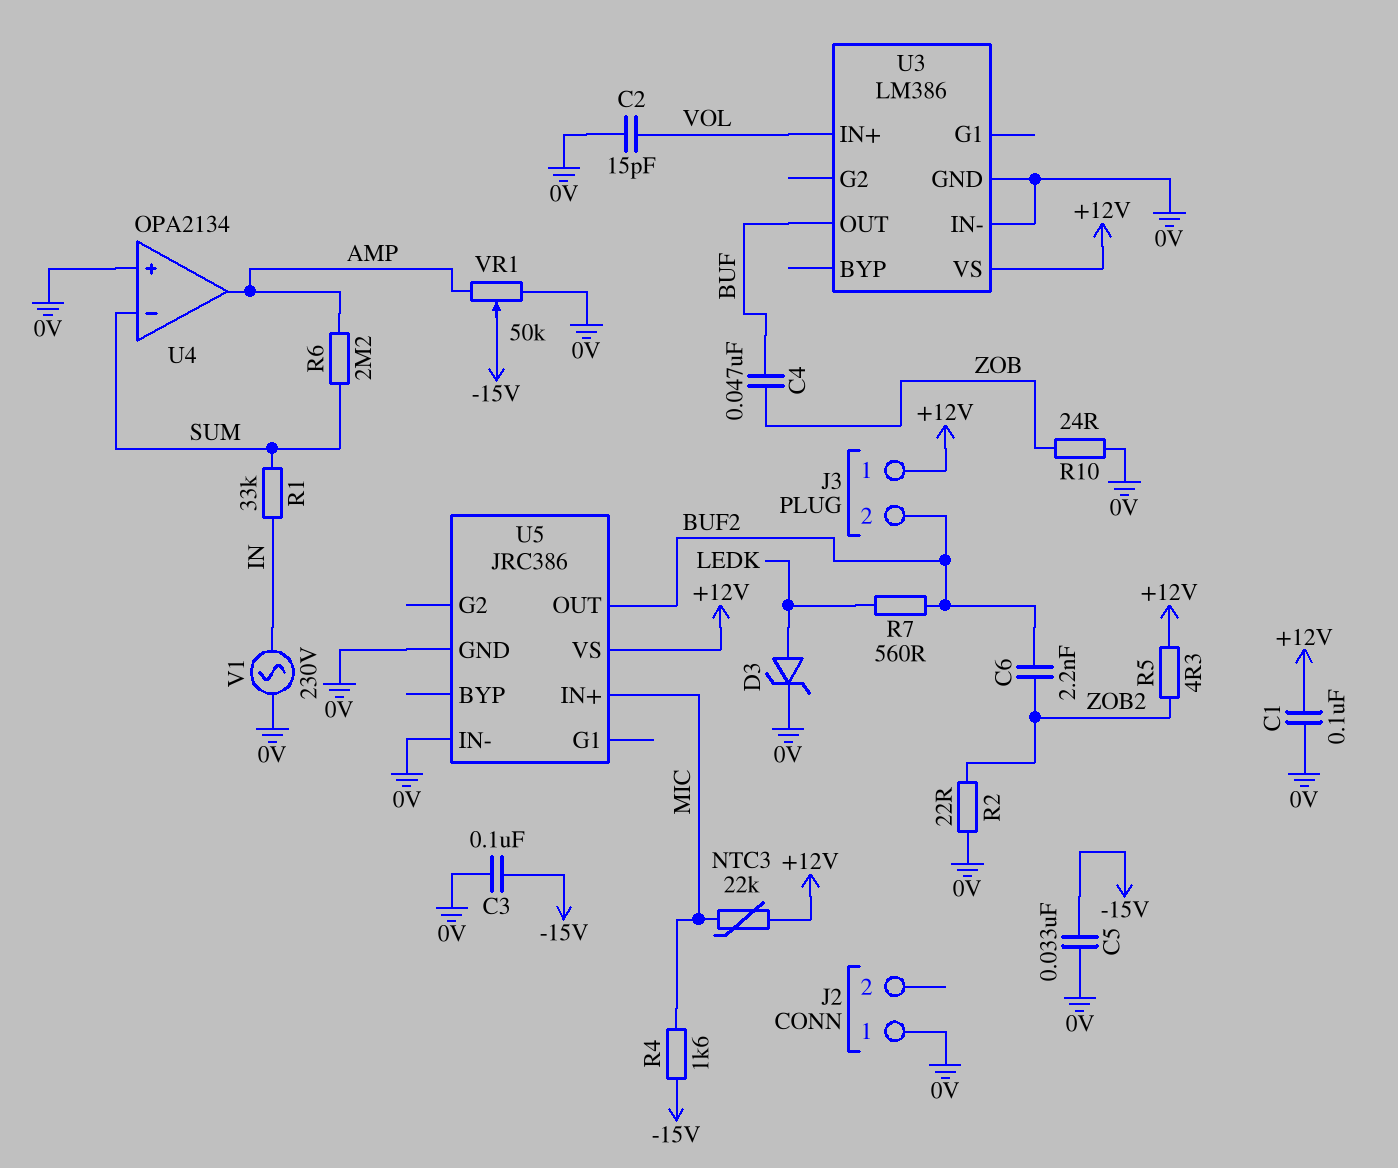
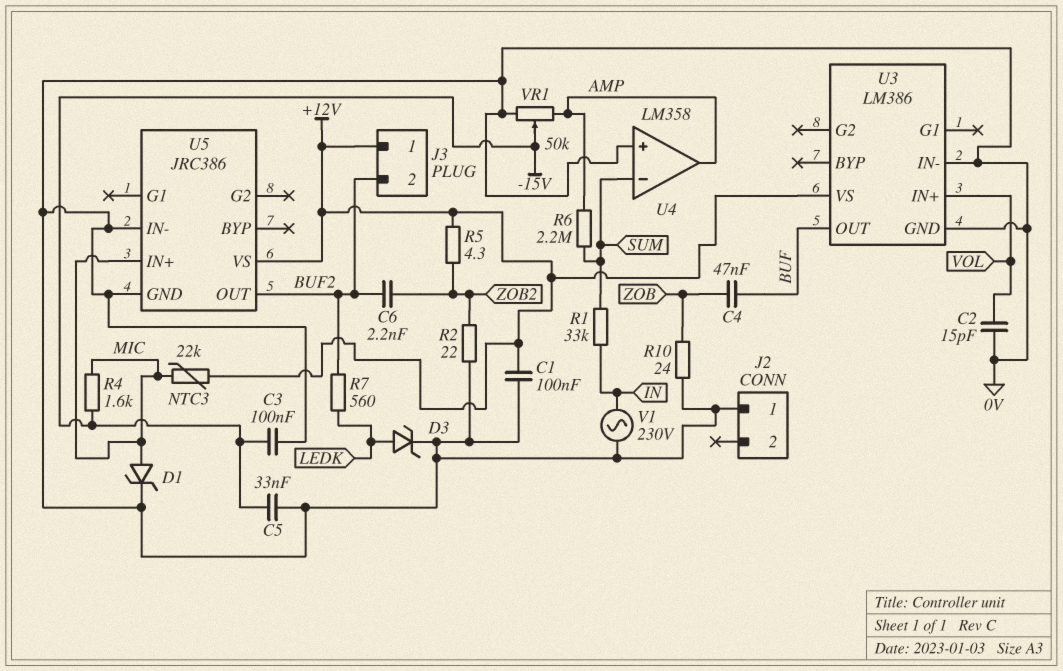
D1: none -> zener (A MIC, K 0V)
U4: OPA2134 -> LM358

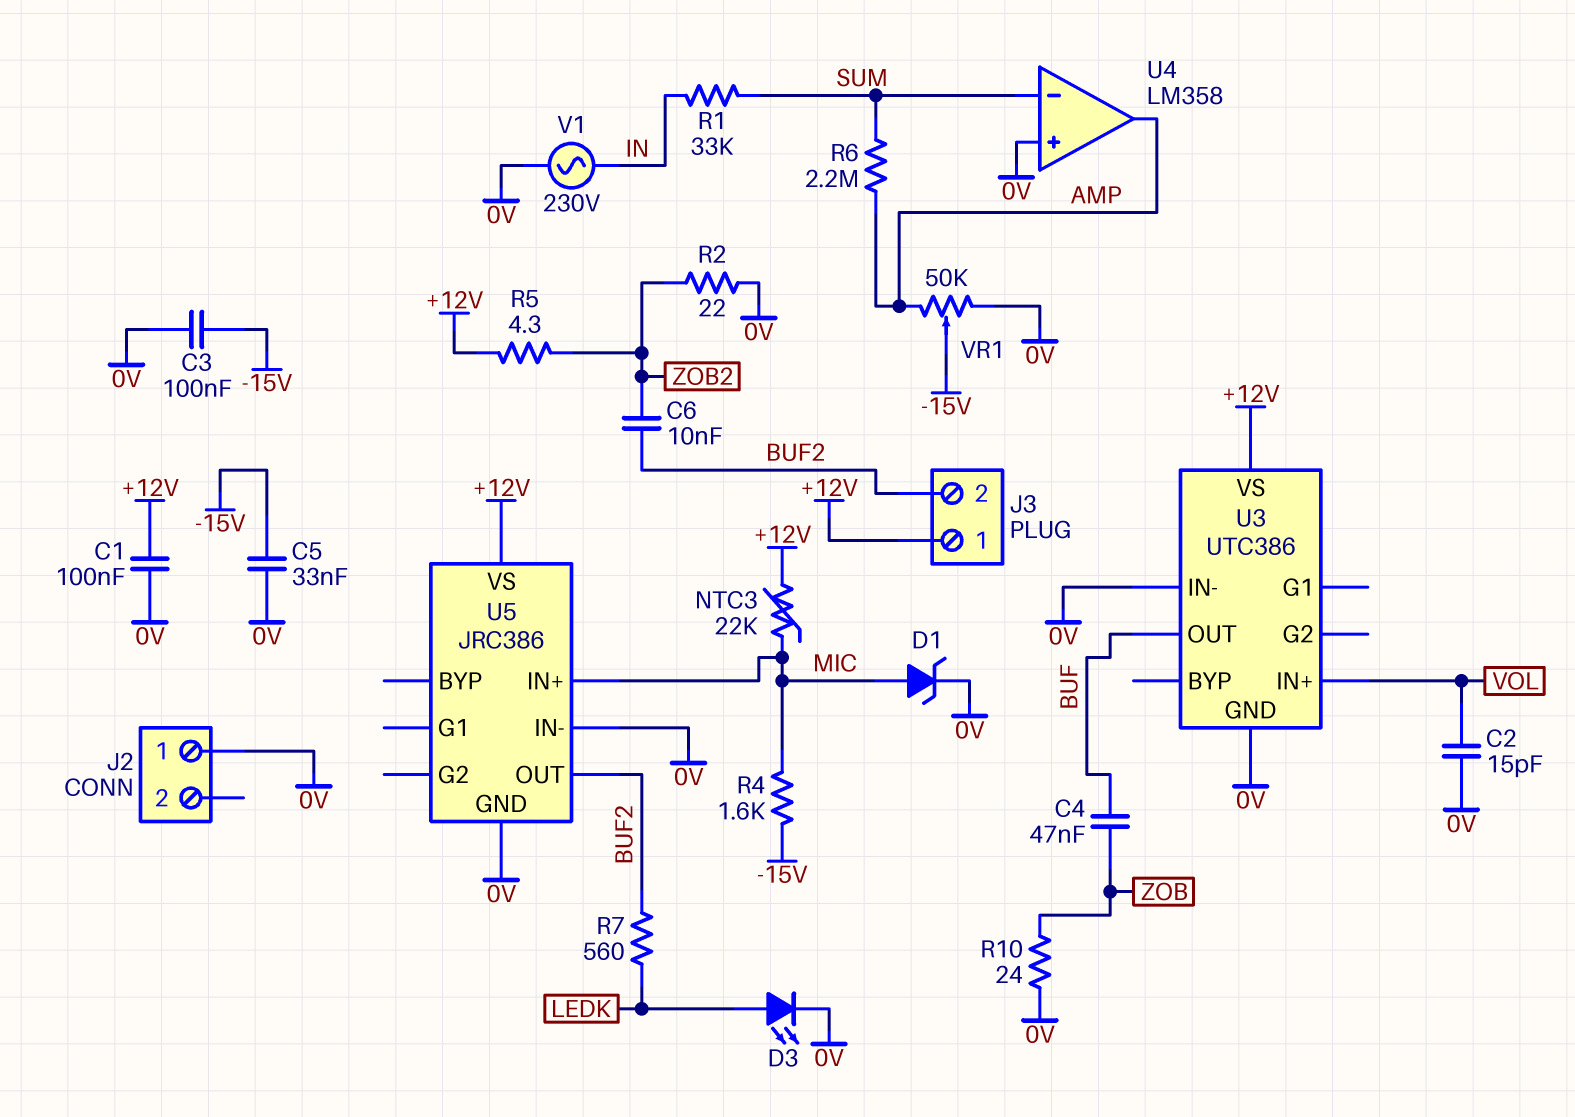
C6: 2.2nF (BUF2, ZOB2) -> 10nF (BUF2, ZOB2)
D3: zener (A LEDK, K 0V) -> LED (A LEDK, K 0V)
U3: LM386 -> UTC386

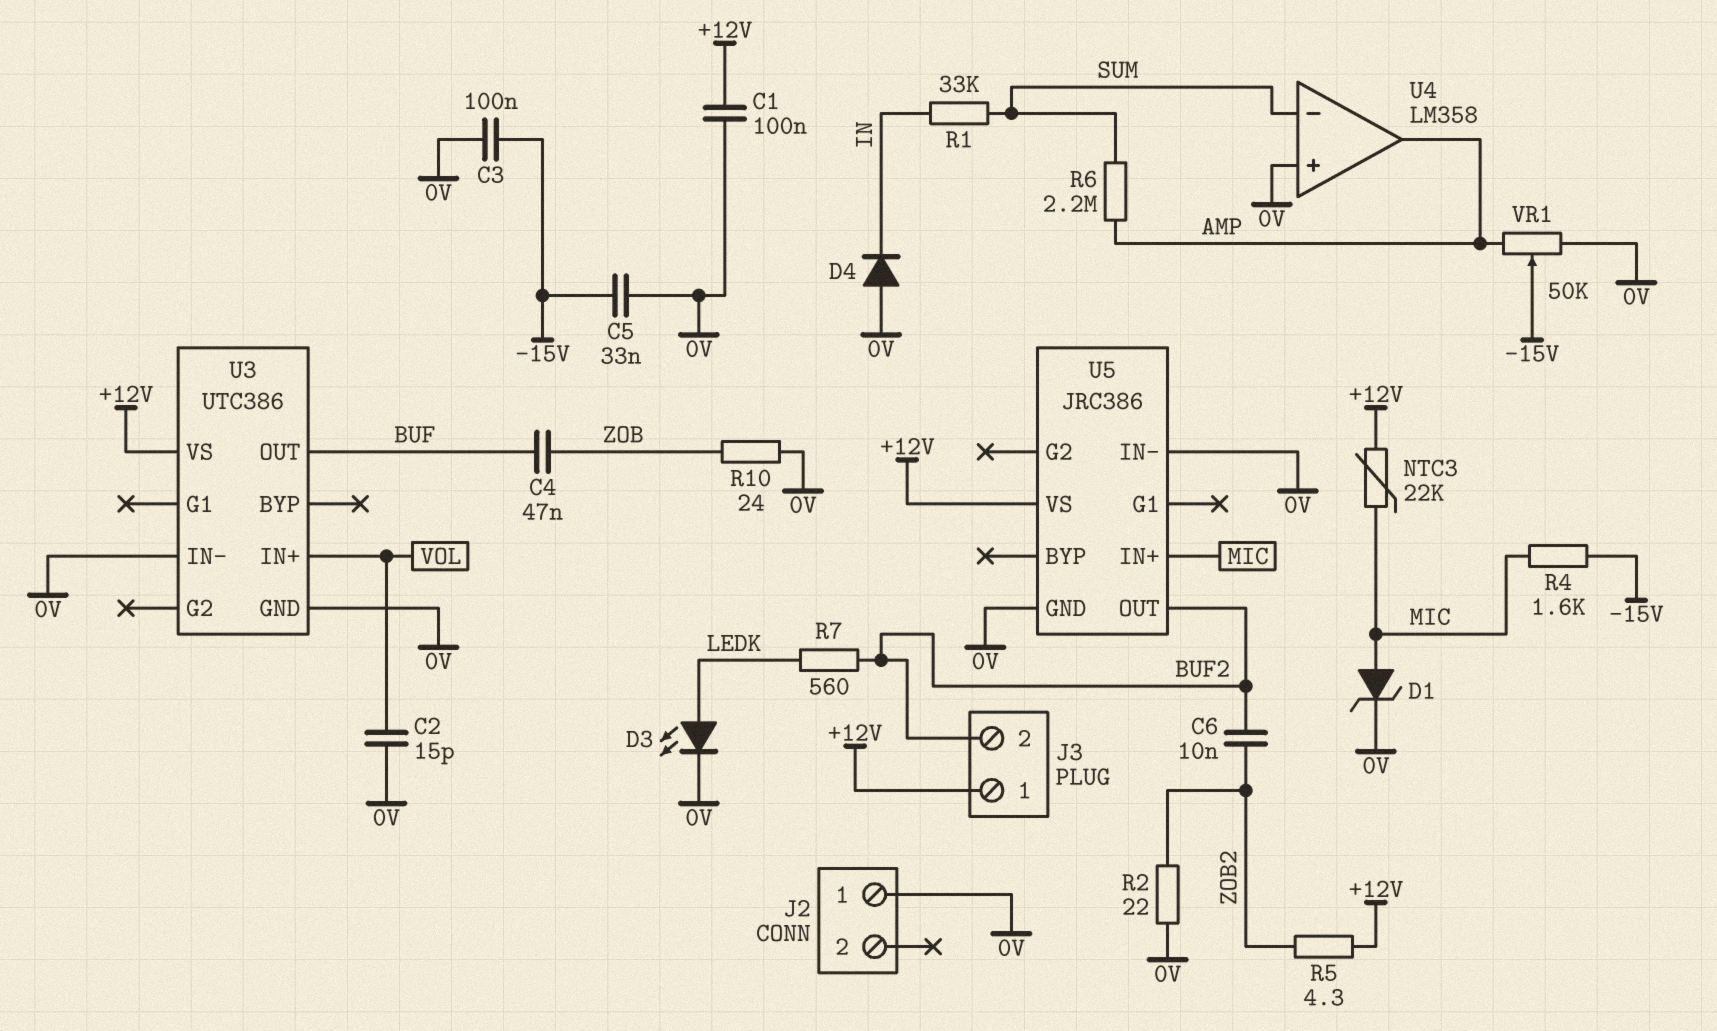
D4: none -> diode (A 0V, K IN)
V1: AC 230V (0V, IN) -> none

